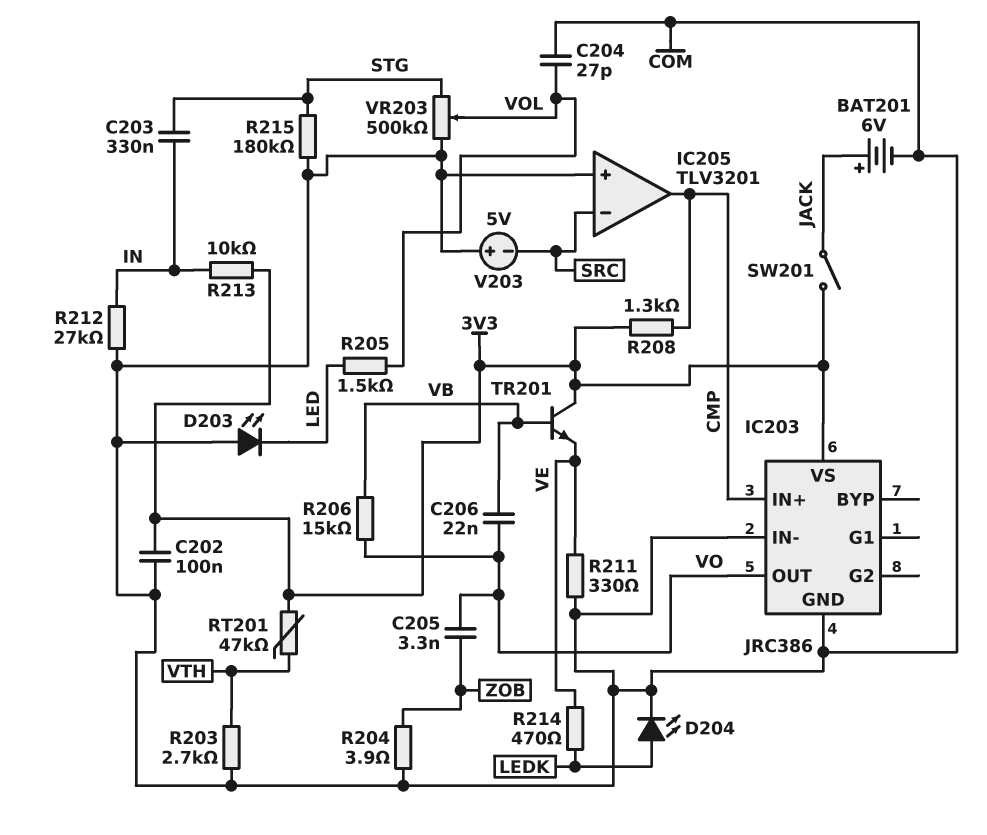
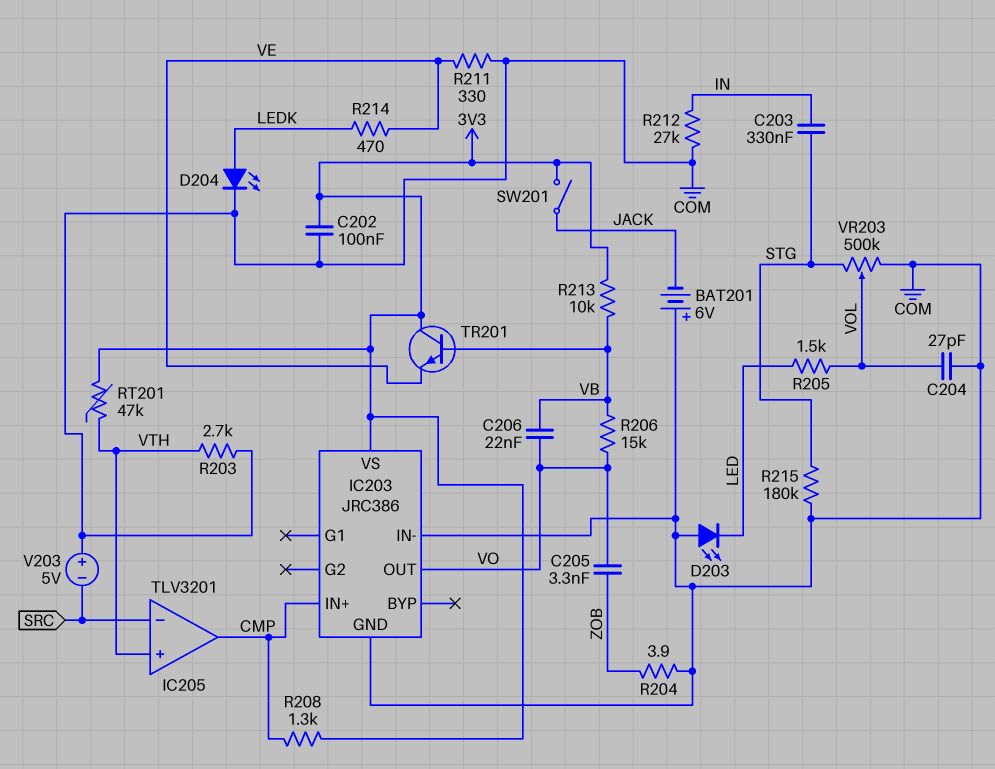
BAT201: 6V (plus JACK, minus COM) -> 6V (plus COM, minus JACK)
IC205 pin in+: COM -> VTH
R213: 10k (3V3, IN) -> 10k (3V3, VB)

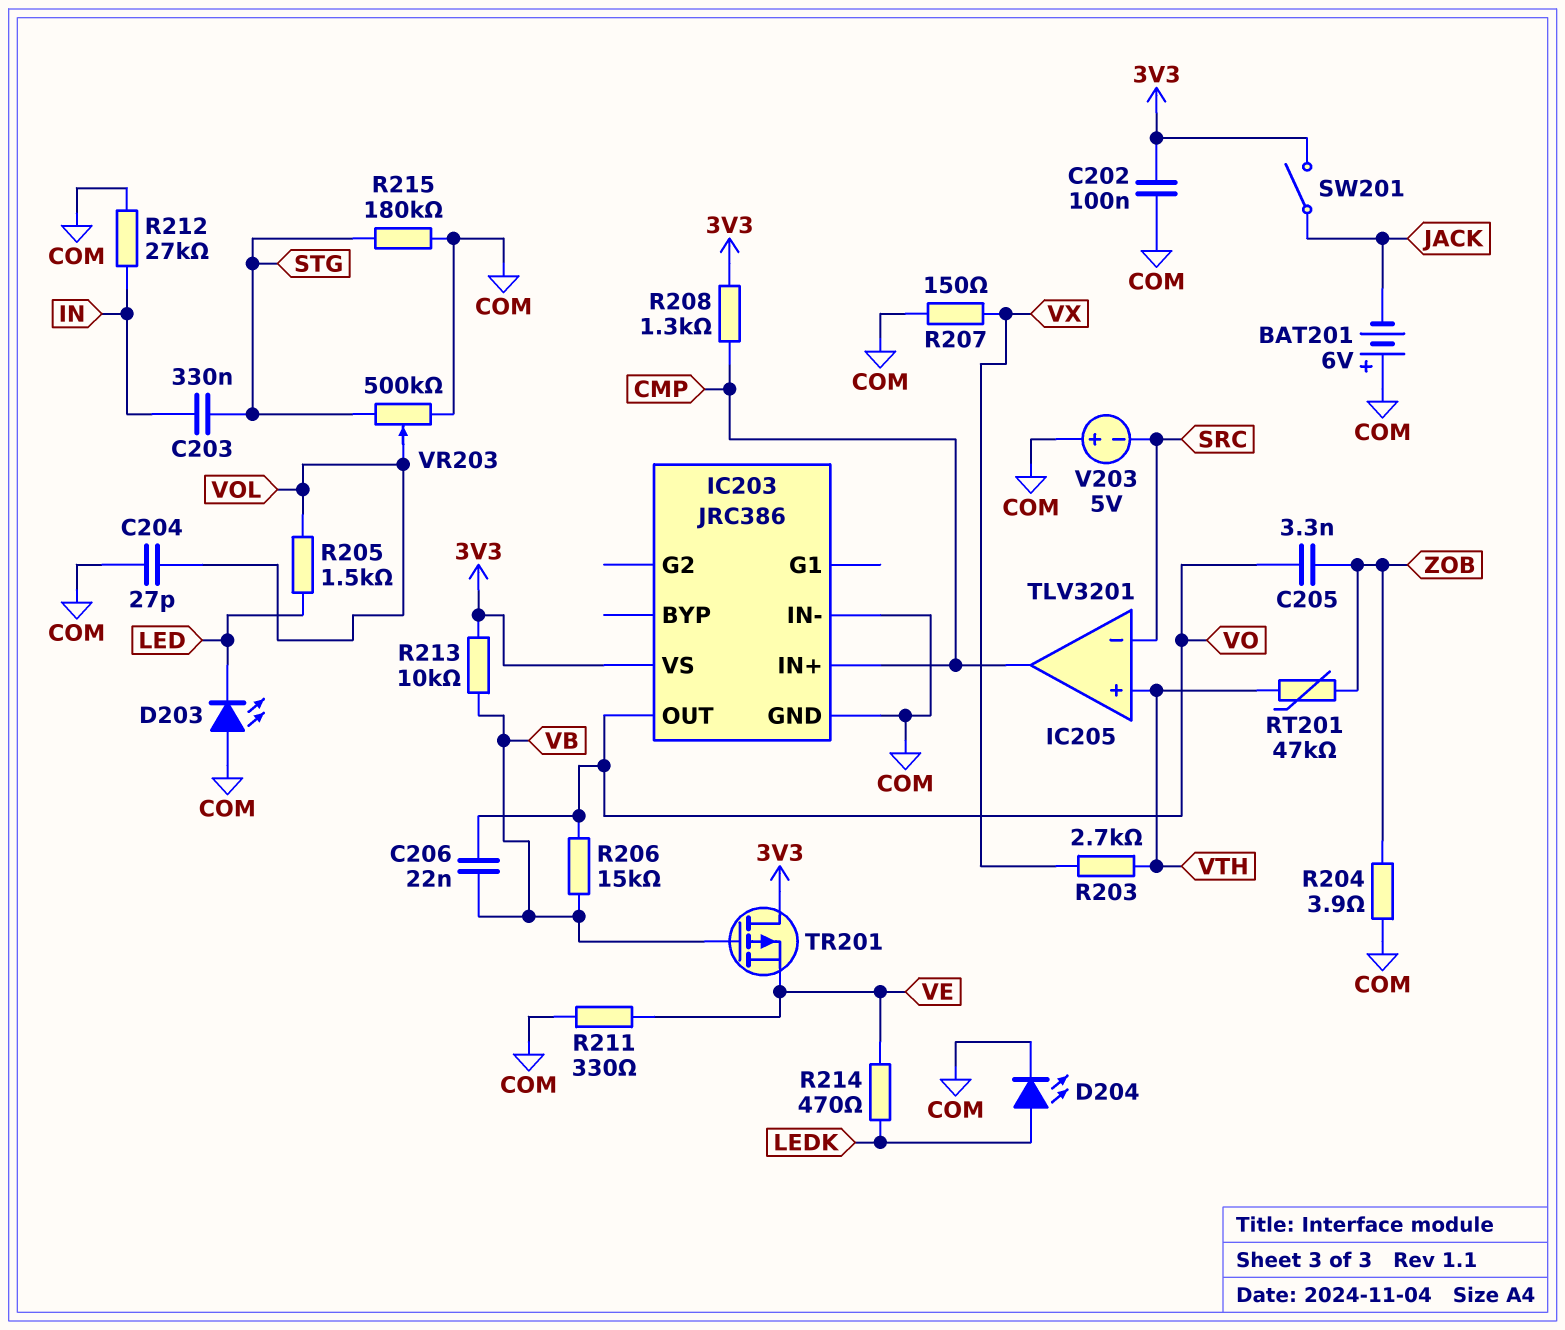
R203: 2.7k (COM, VTH) -> 2.7k (VTH, VX)
R207: none -> 150 (COM, VX)
RT201: 47k (3V3, VTH) -> 47k (VTH, ZOB)
TR201: NPN (B VB, C 3V3, E VE) -> PMOS (G VB, D 3V3, S VE)

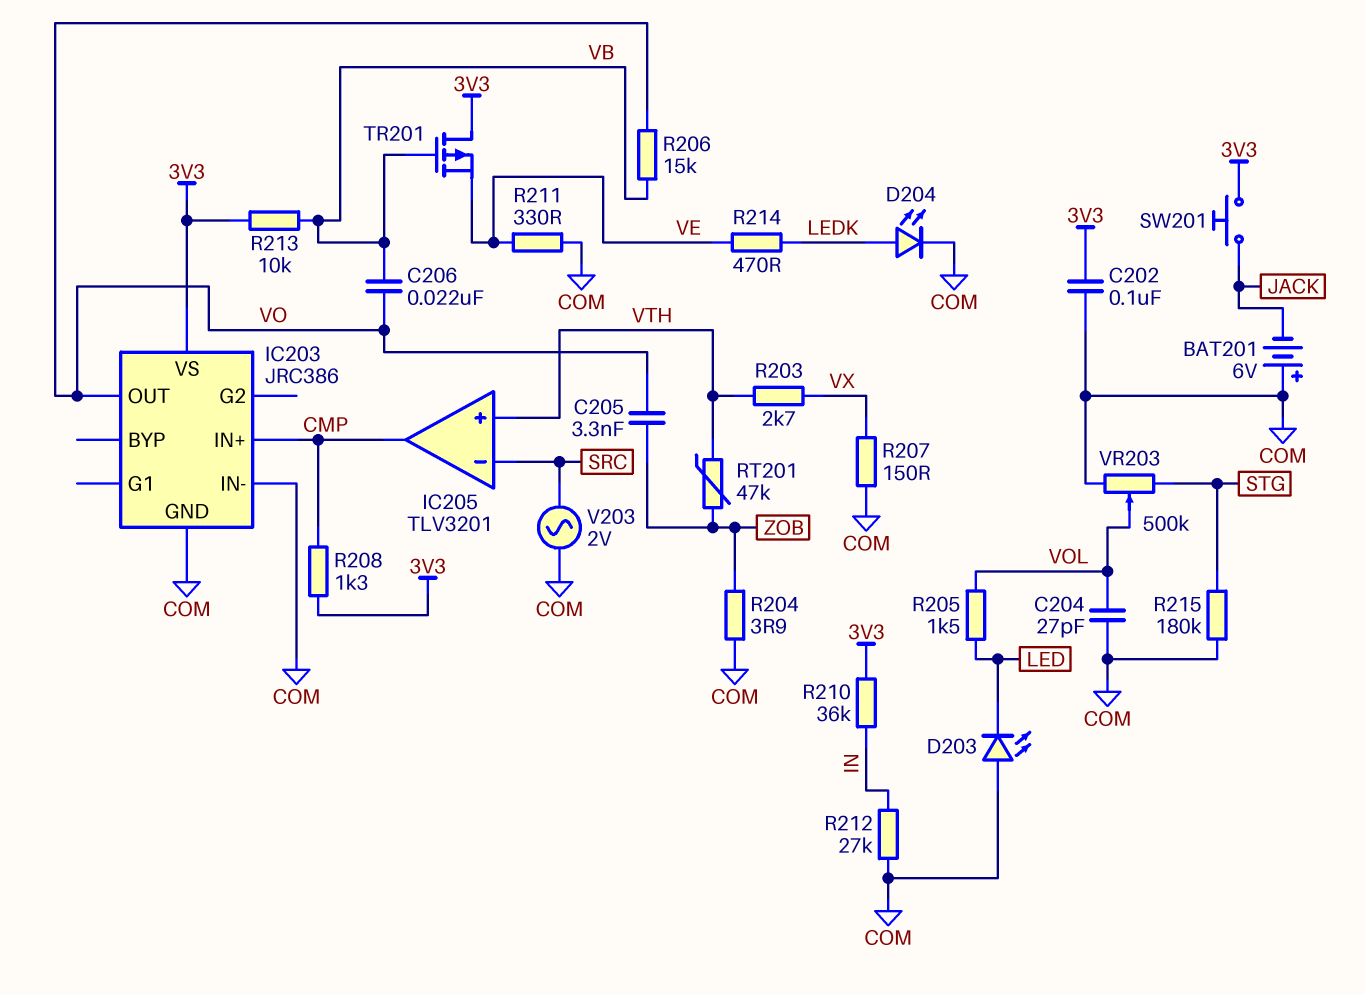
C203: 330nF (IN, STG) -> none
R210: none -> 36k (3V3, IN)
SW201: switch (3V3, JACK) -> button (3V3, JACK)
V203: 5V (plus COM, minus SRC) -> AC 2V (COM, SRC)

